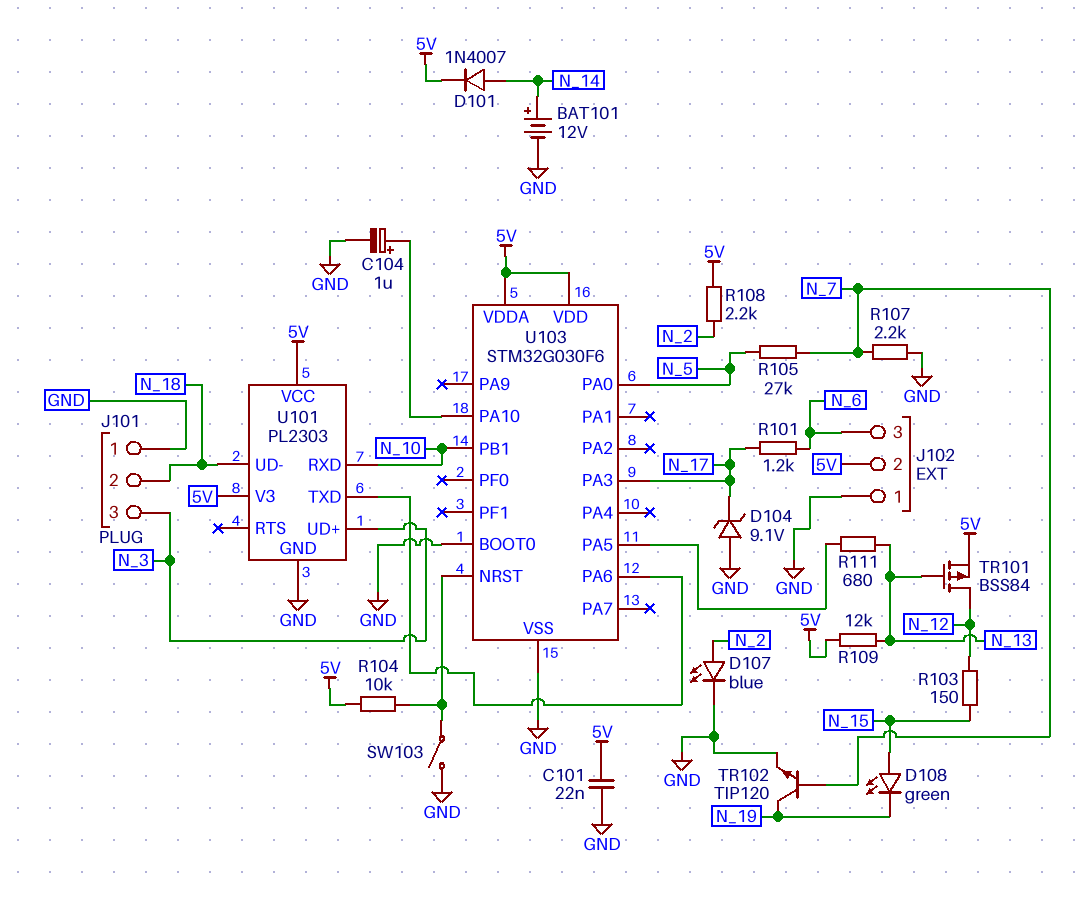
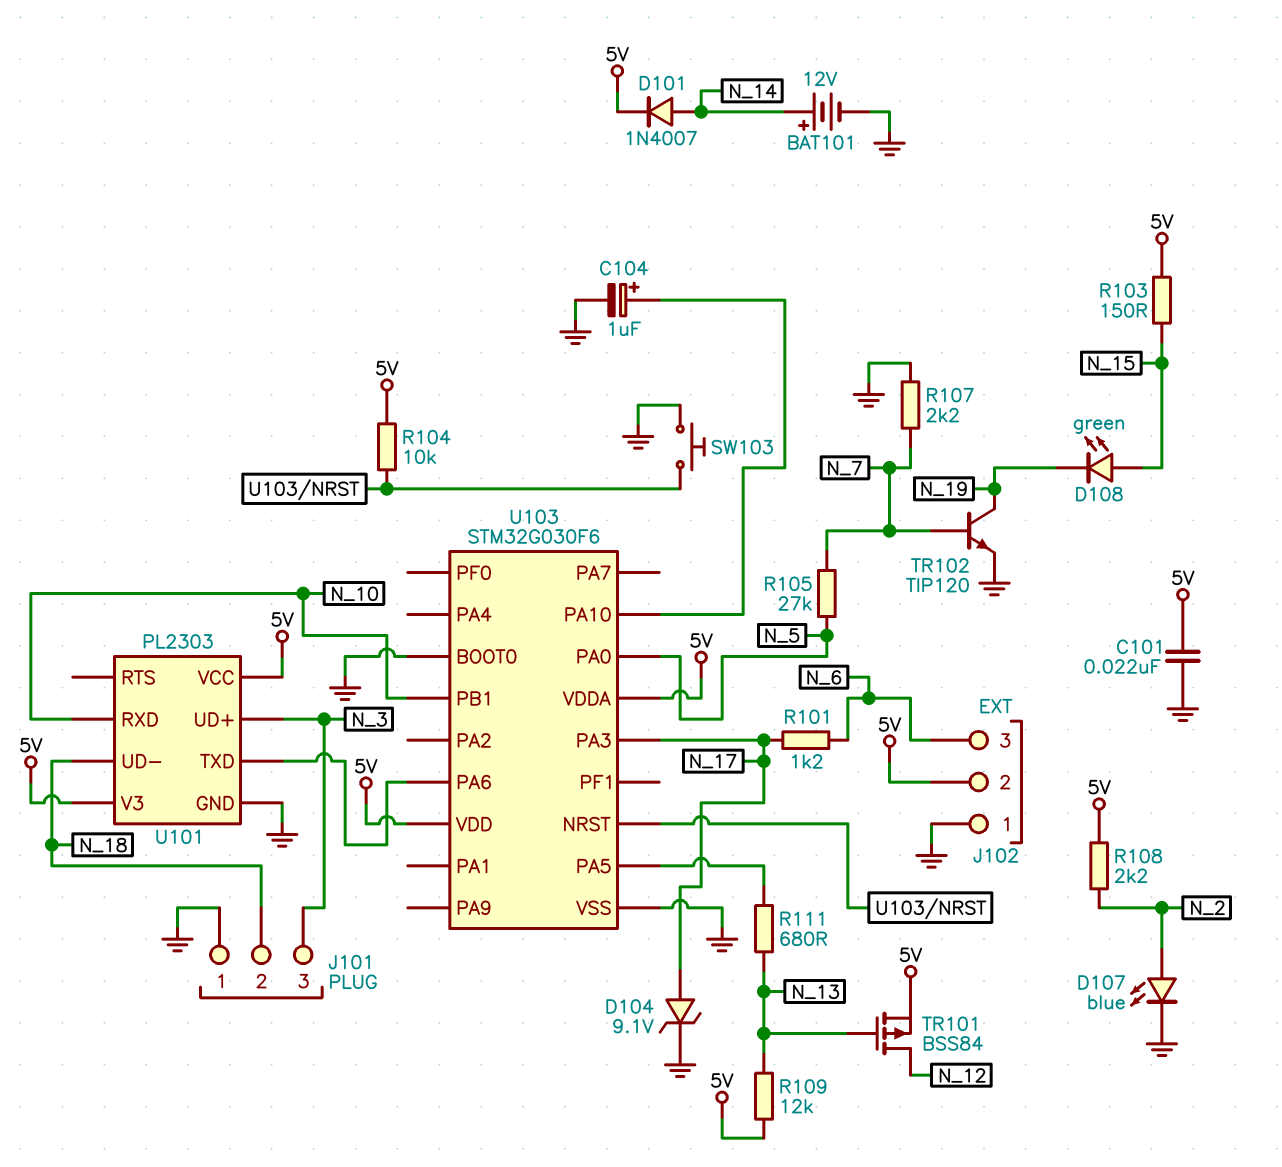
D104: zener 9.1V (A GND, K N_17) -> zener 9.1V (A N_17, K GND)
R103: 150 (N_12, N_15) -> 150 (5V, N_15)
SW103: switch (GND, U103/NRST) -> button (GND, U103/NRST)

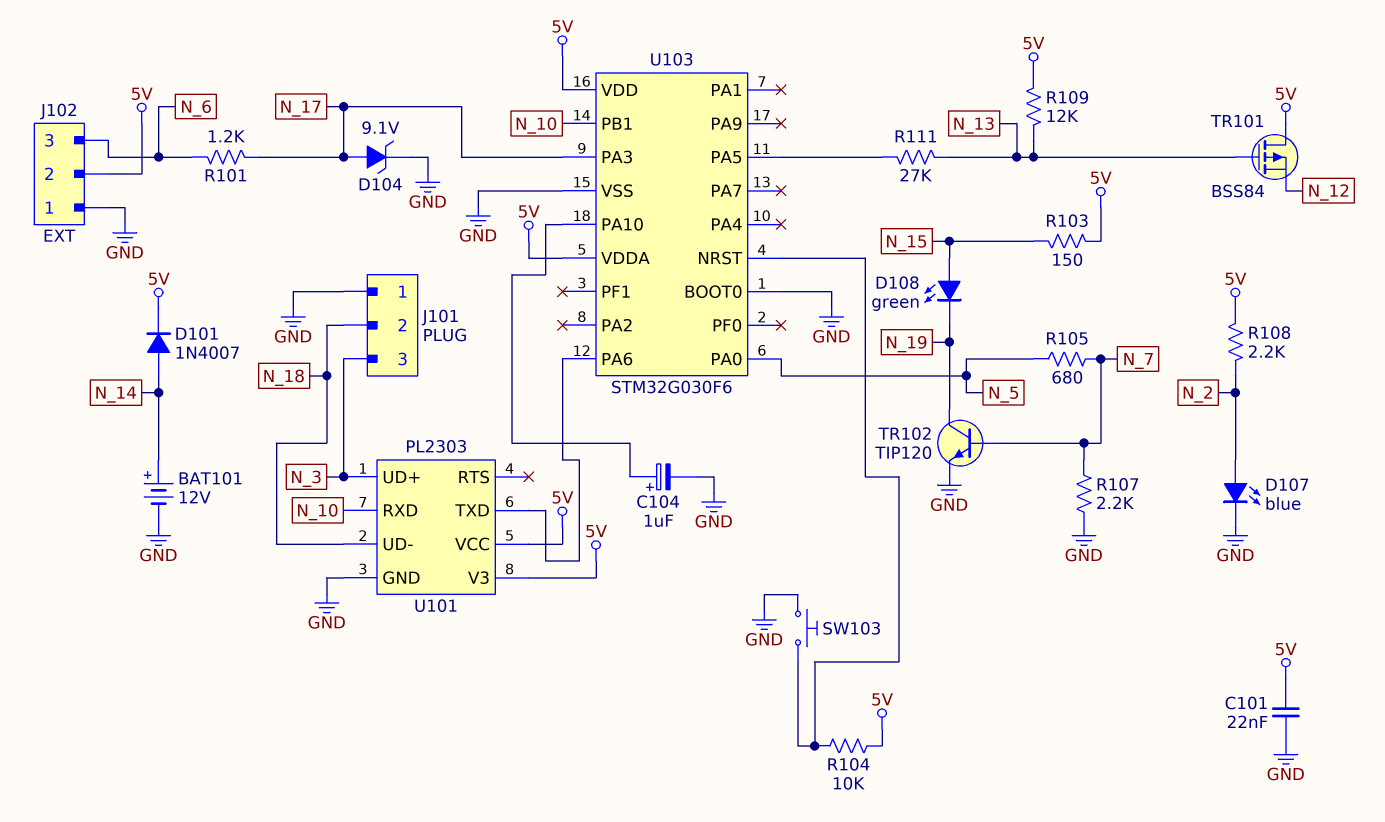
R105: 27k (N_5, N_7) -> 680 (N_5, N_7)
R111: 680 (N_13, U103/PA5) -> 27k (N_13, U103/PA5)
TR101: PMOS BSS84 (G N_13, D N_12, S 5V) -> PMOS BSS84 (G N_13, D 5V, S N_12)

